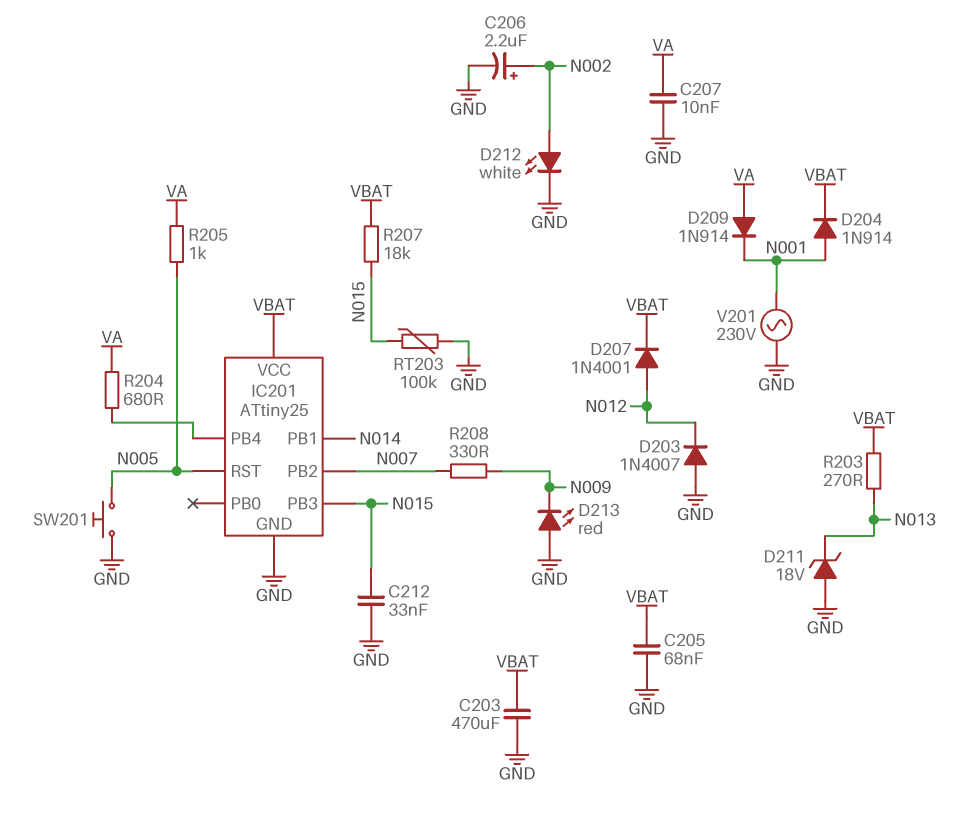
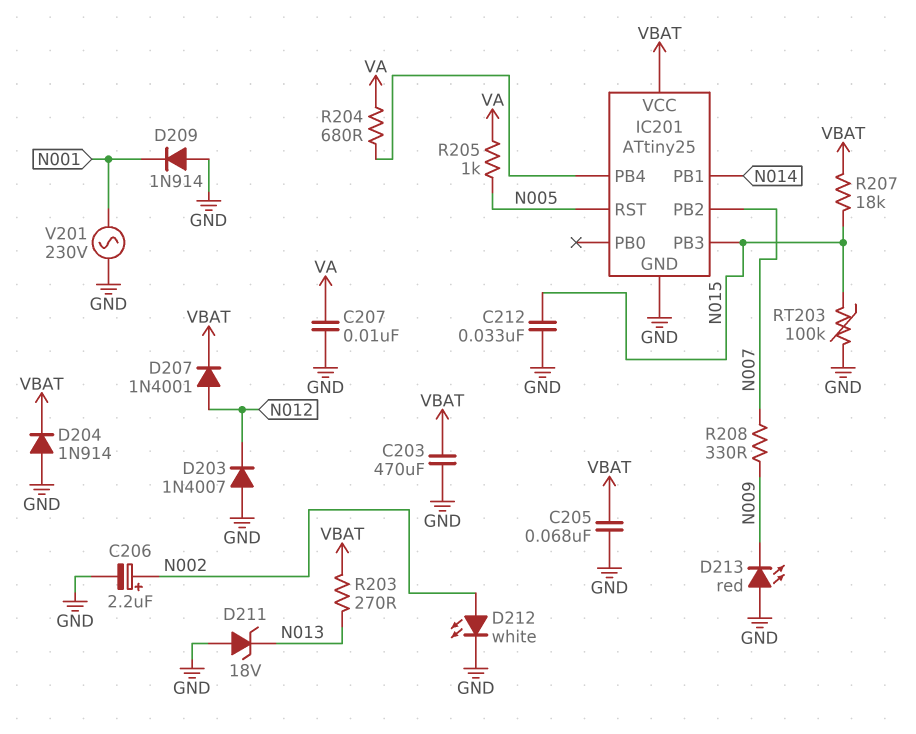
D204: diode 1N914 (A N001, K VBAT) -> diode 1N914 (A GND, K VBAT)
D209: diode 1N914 (A VA, K N001) -> diode 1N914 (A GND, K N001)
SW201: button (GND, N005) -> none

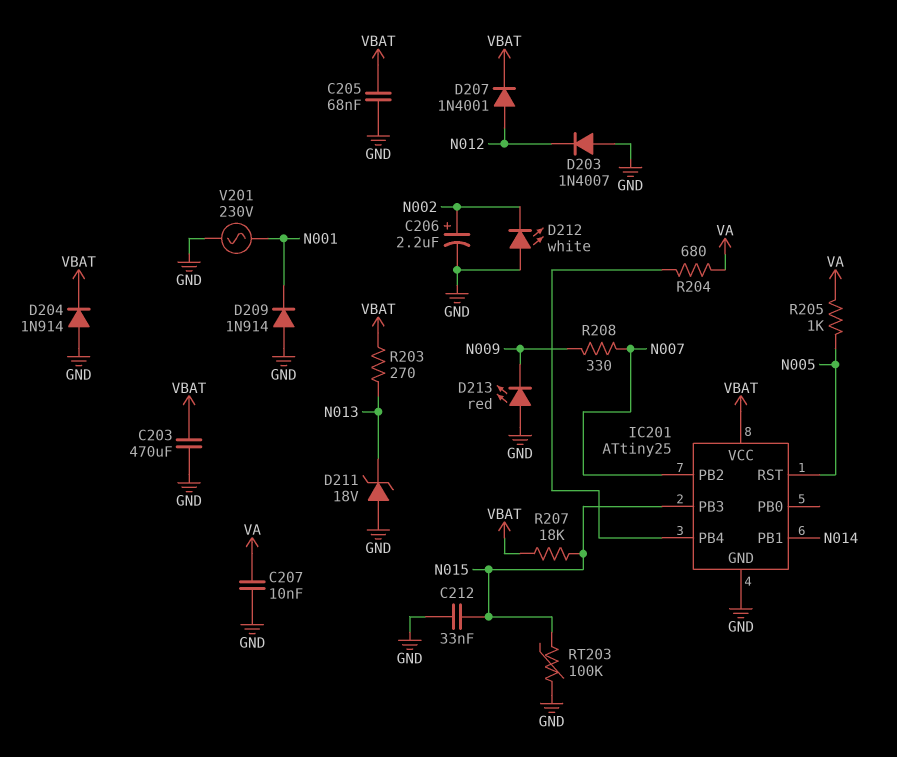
D212: LED white (A N002, K GND) -> LED white (A GND, K N002)

